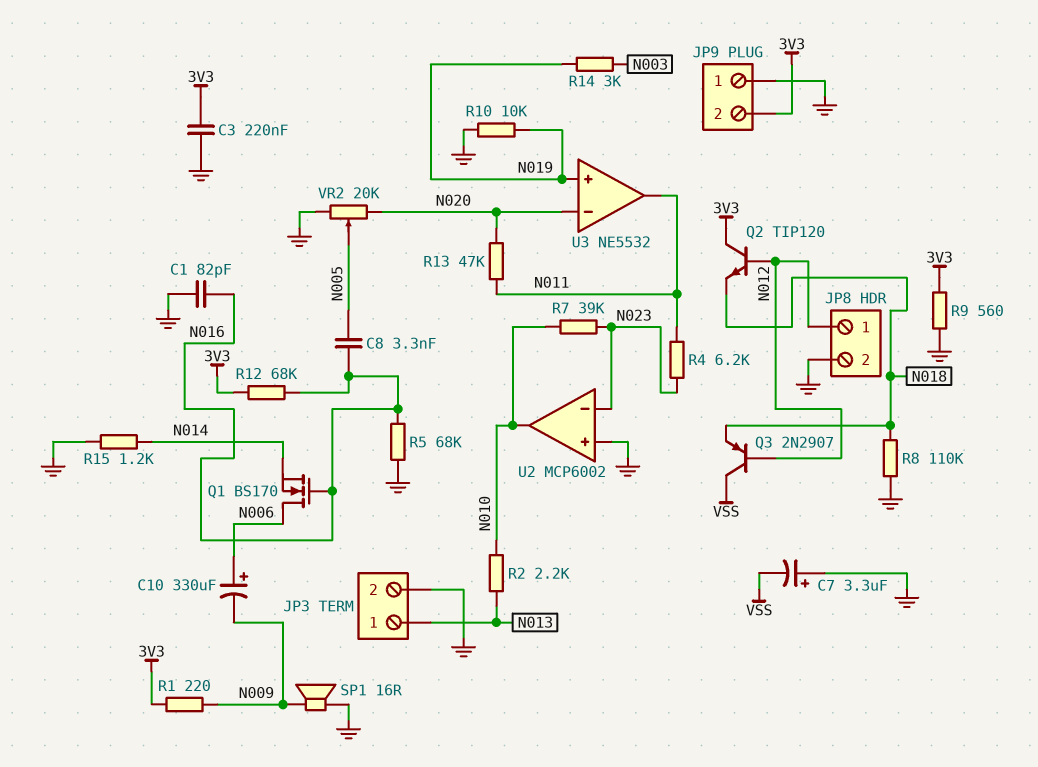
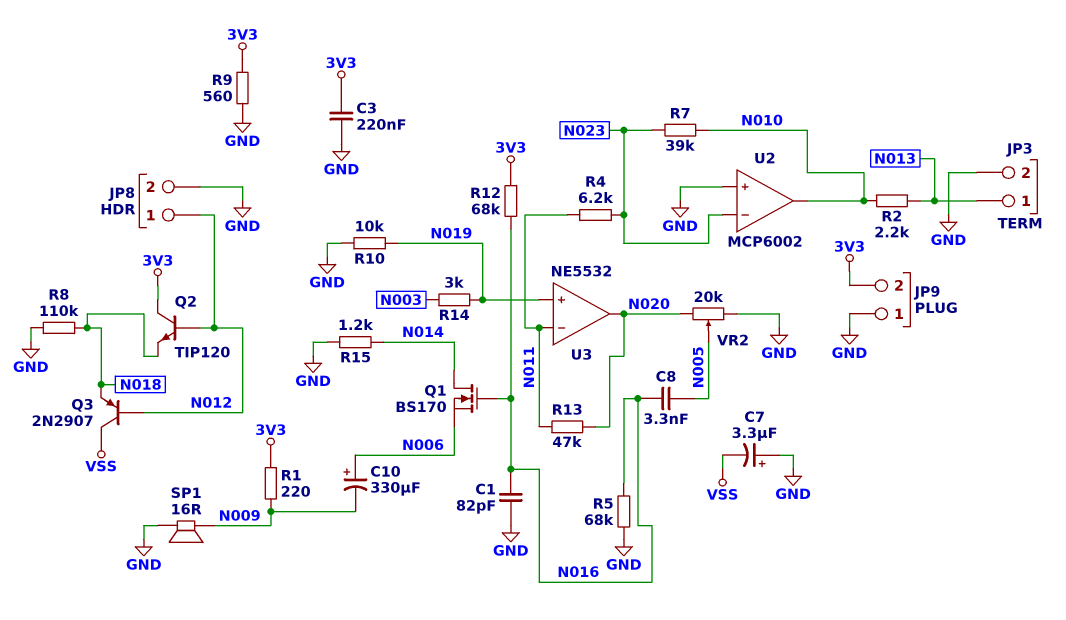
Q1: NMOS BS170 (G N016, D N006, S N014) -> NMOS BS170 (G N016, D N014, S N006)
U3 pin in-: N020 -> N011
U3 pin out: N011 -> N020

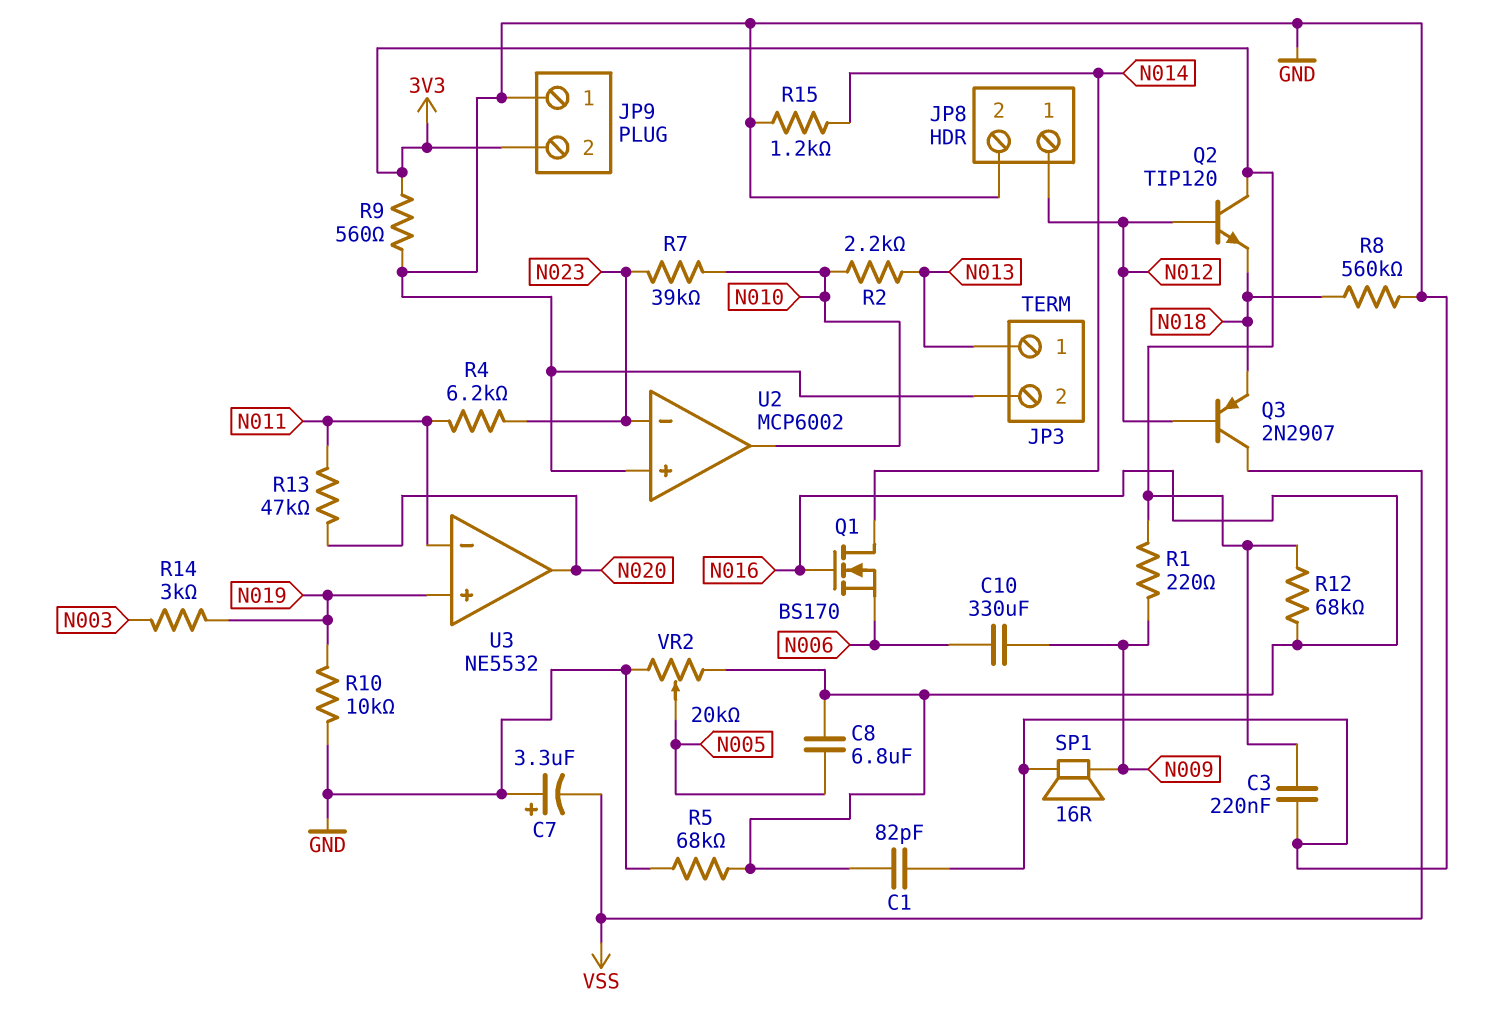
C8: 3.3nF (N005, N016) -> 6.8uF (N005, N016)
C10: 330uF (plus N006, minus N009) -> 330uF (N006, N009)
R8: 110k (GND, N018) -> 560k (GND, N018)
VR2: 20k (GND, N020, wiper N005) -> 20k (GND, N016, wiper N005)

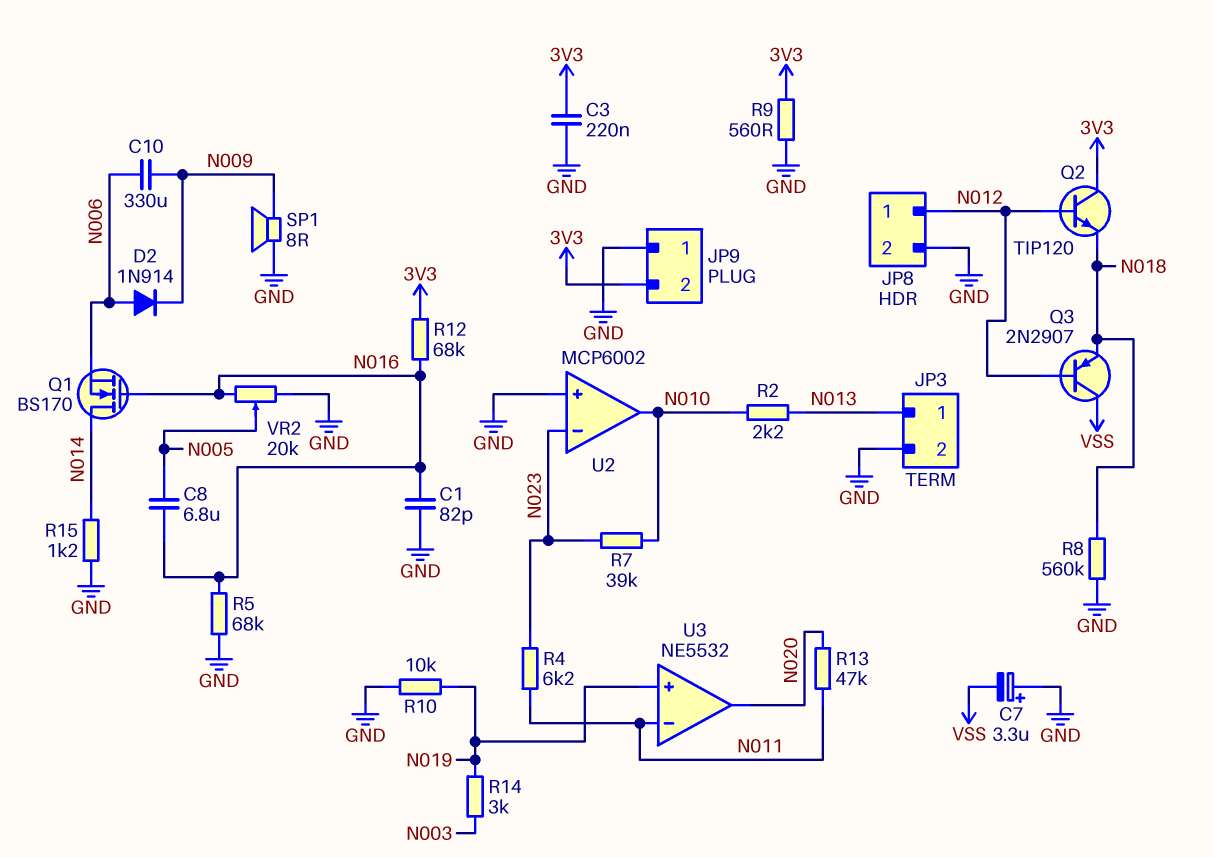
D2: none -> diode 1N914 (A N006, K N009)
R1: 220 (3V3, N009) -> none
SP1: speaker 16R (GND, N009) -> speaker 8R (GND, N009)

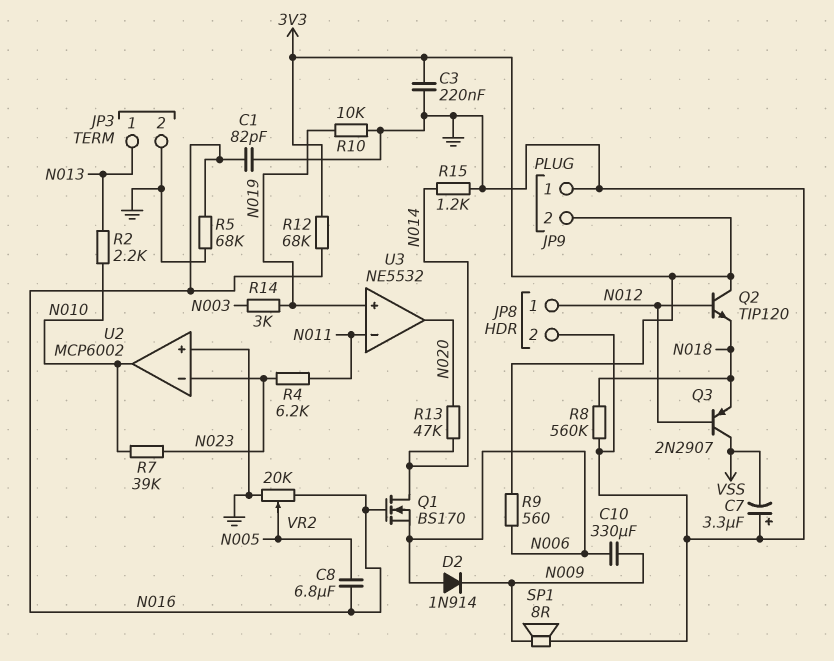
R9: 560 (3V3, GND) -> 560 (3V3, N006)
R13: 47k (N011, N020) -> 47k (N014, N020)

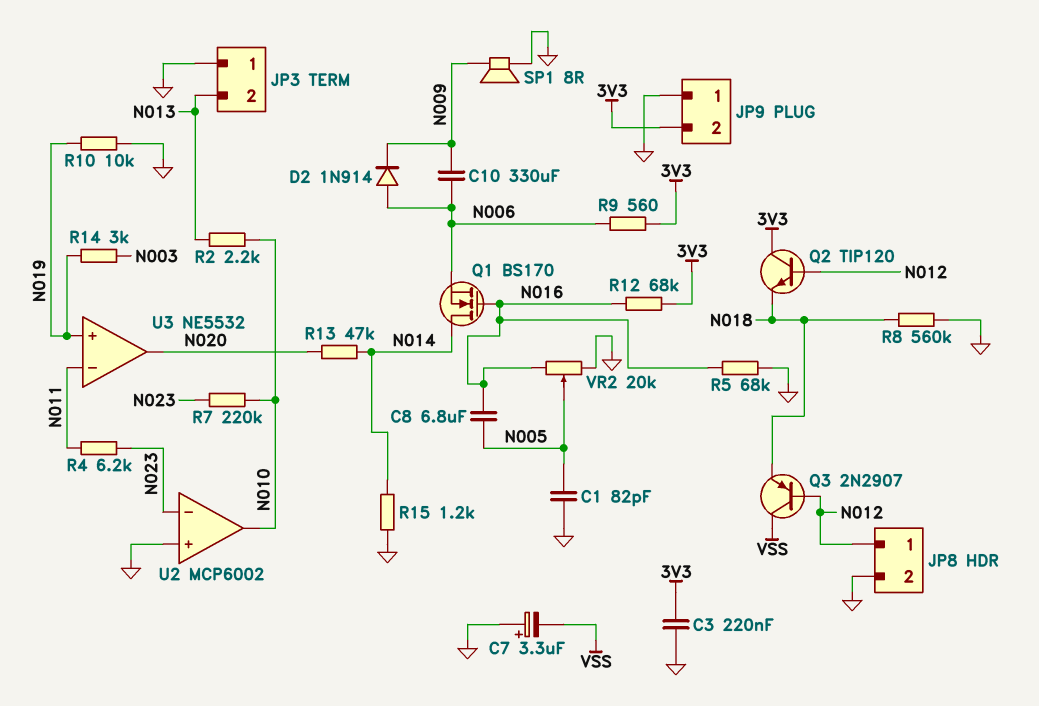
C1: 82pF (GND, N016) -> 82pF (GND, N005)
JP3 pin 1: N013 -> GND
JP3 pin 2: GND -> N013
R7: 39k (N010, N023) -> 220k (N010, N023)

